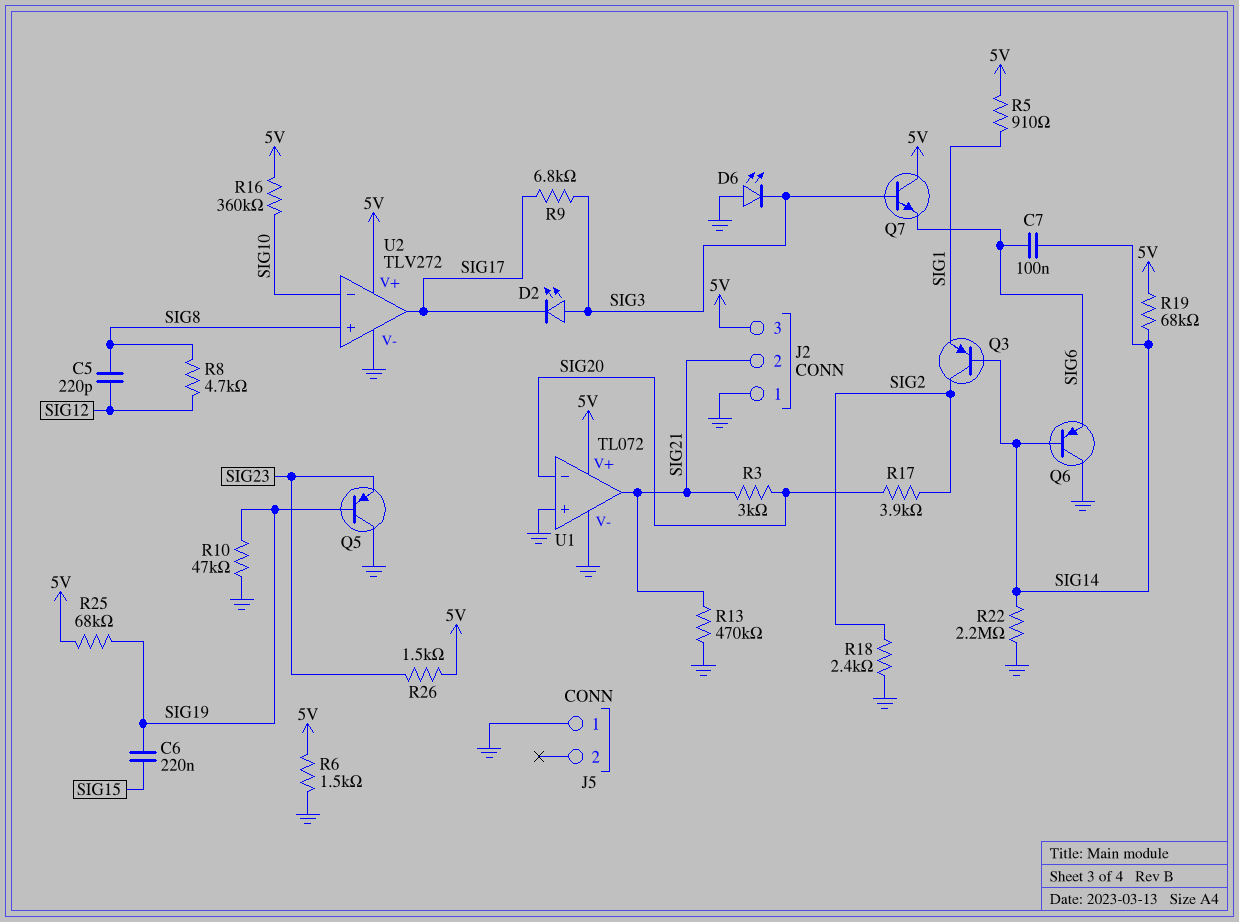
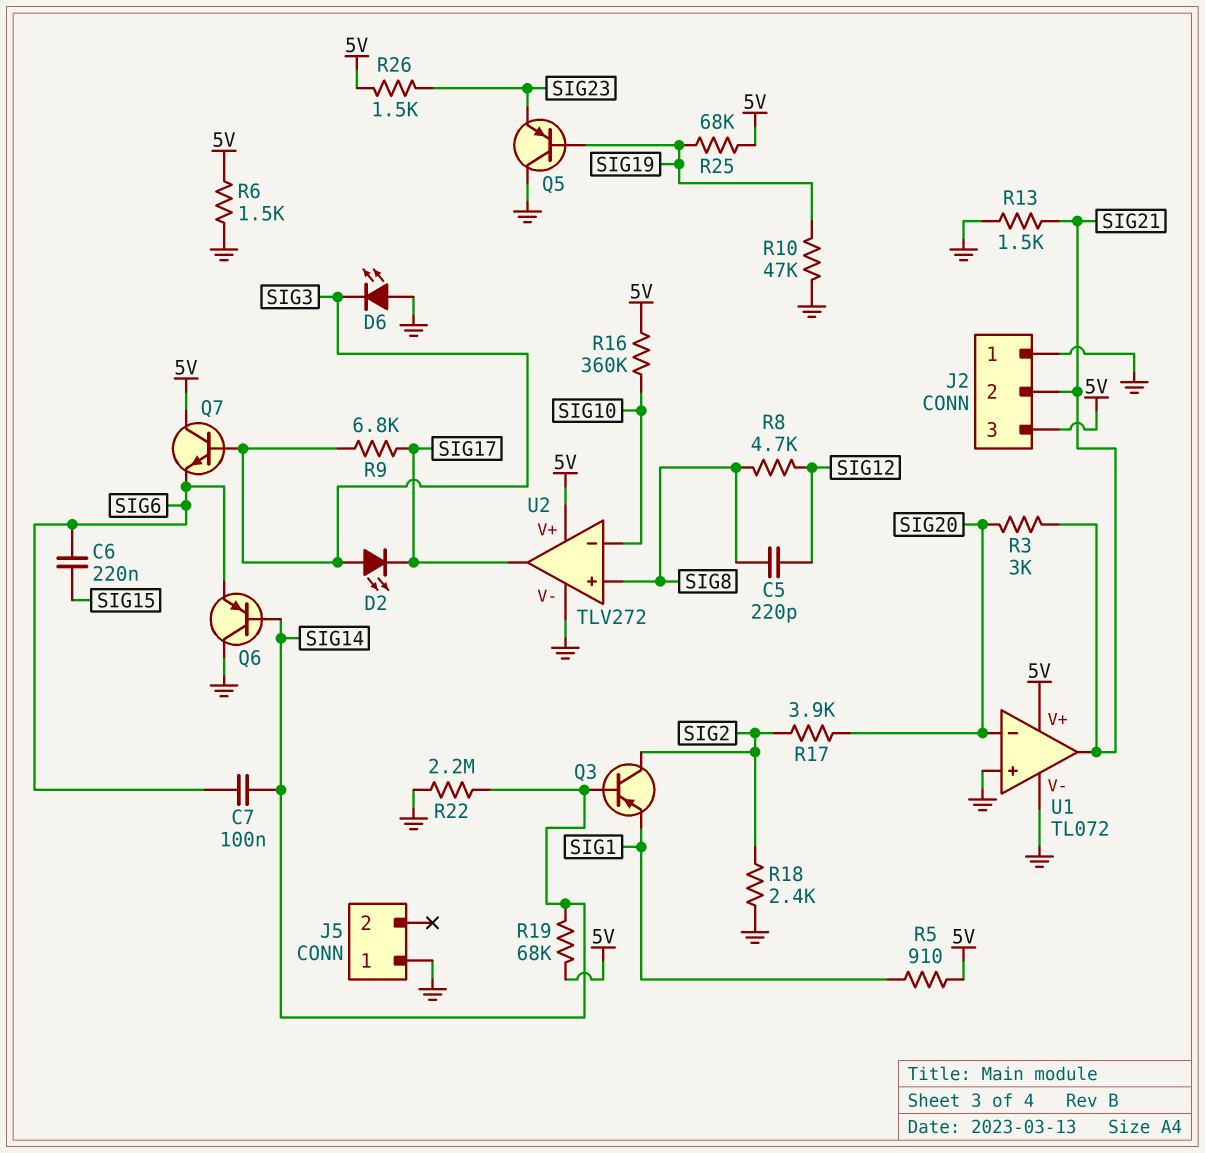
C6: 220nF (SIG15, SIG19) -> 220nF (SIG6, SIG15)
R13: 470k (GND, SIG21) -> 1.5k (GND, SIG21)

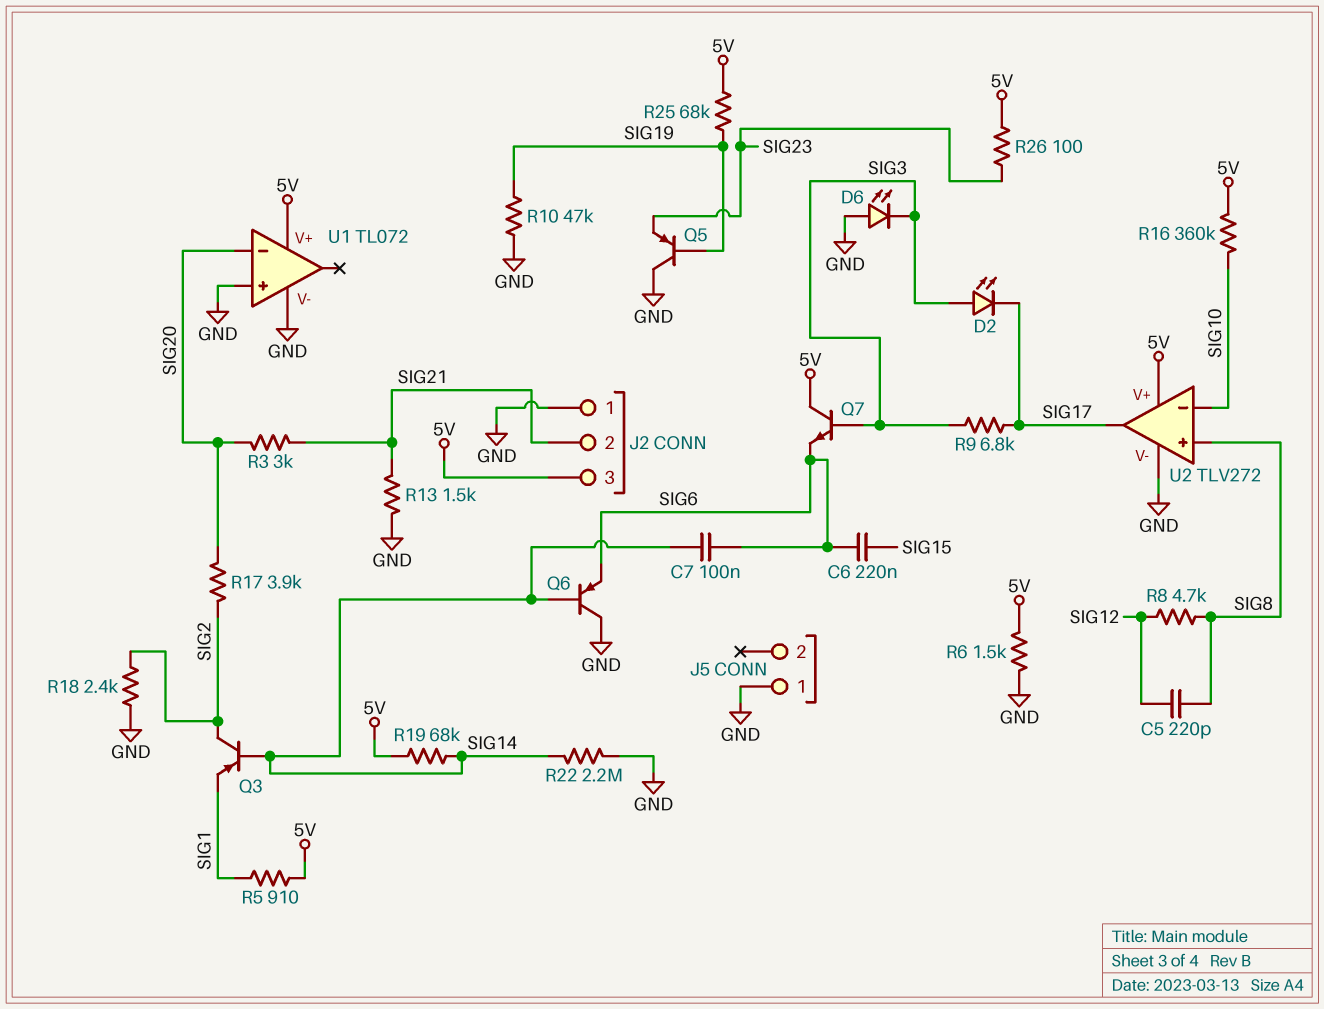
R26: 1.5k (5V, SIG23) -> 100 (5V, SIG23)
U1 pin out: SIG21 -> none

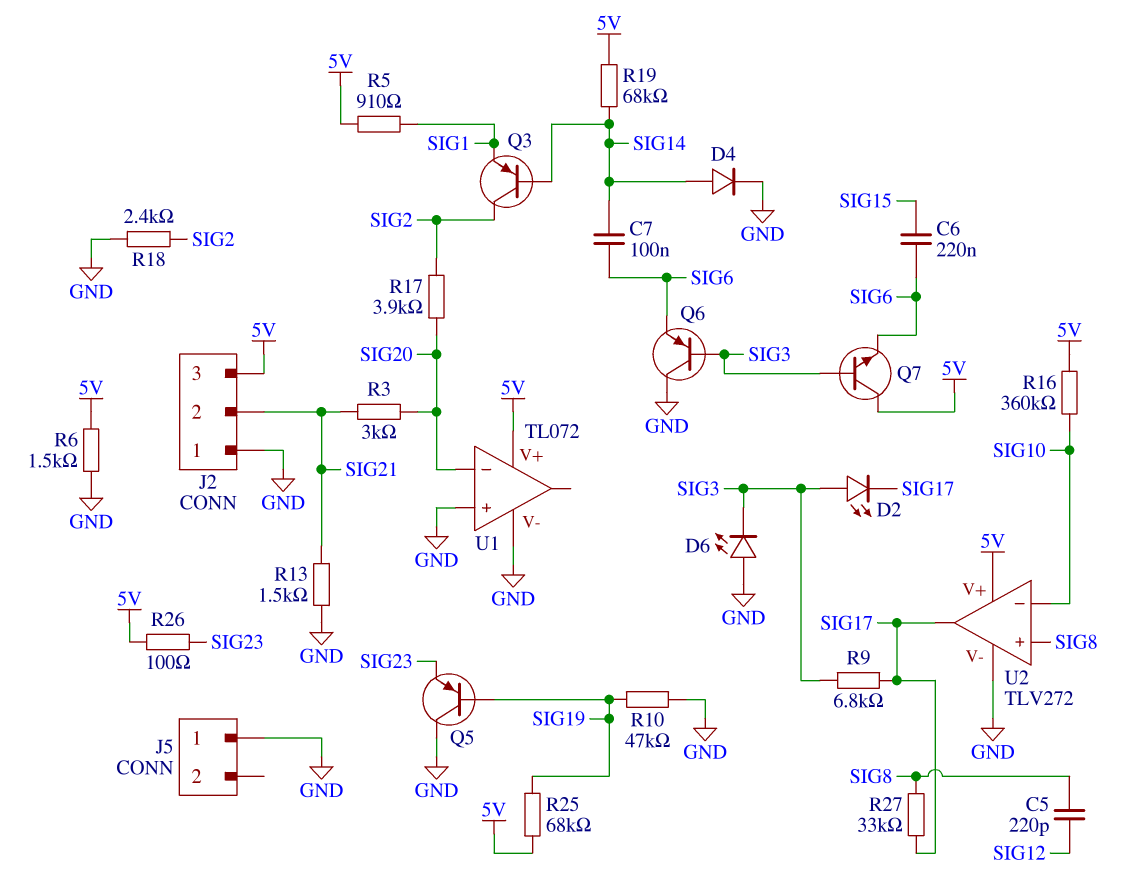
D4: none -> diode (A SIG14, K GND)
Q6: PNP (B SIG14, C GND, E SIG6) -> PNP (B SIG3, C GND, E SIG6)
R8: 4.7k (SIG8, SIG12) -> none
R22: 2.2M (GND, SIG14) -> none
R27: none -> 33k (SIG8, SIG17)

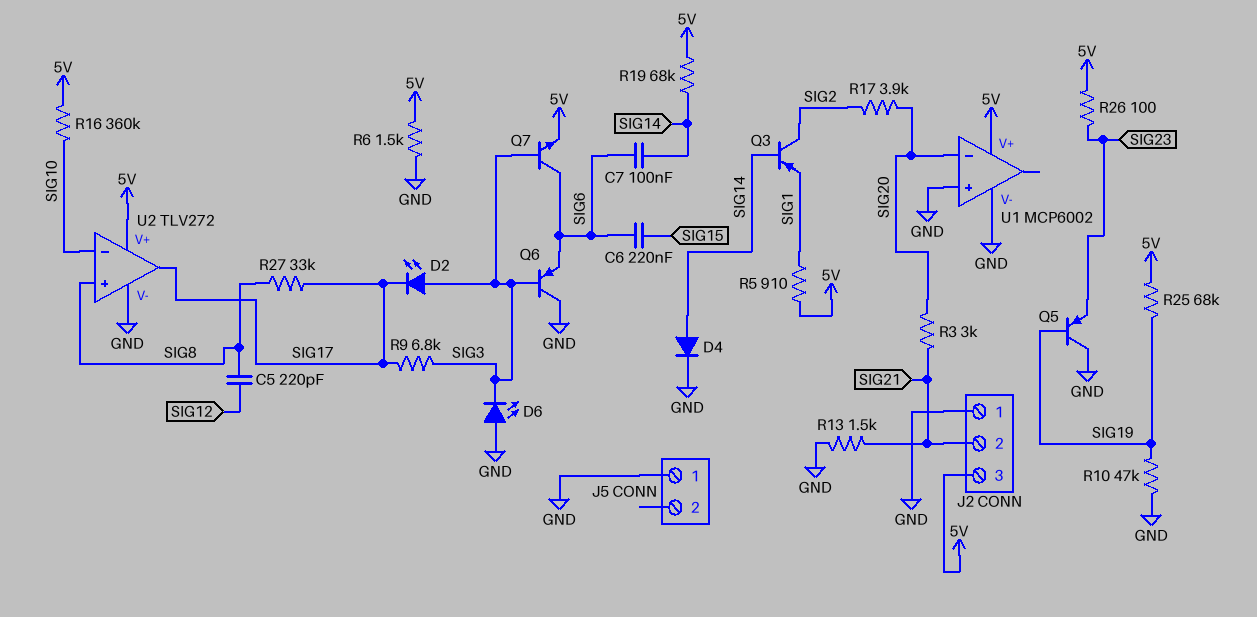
Q7: NPN (B SIG3, C 5V, E SIG6) -> NPN (B SIG3, C SIG6, E 5V)
R18: 2.4k (GND, SIG2) -> none
U1: TL072 -> MCP6002

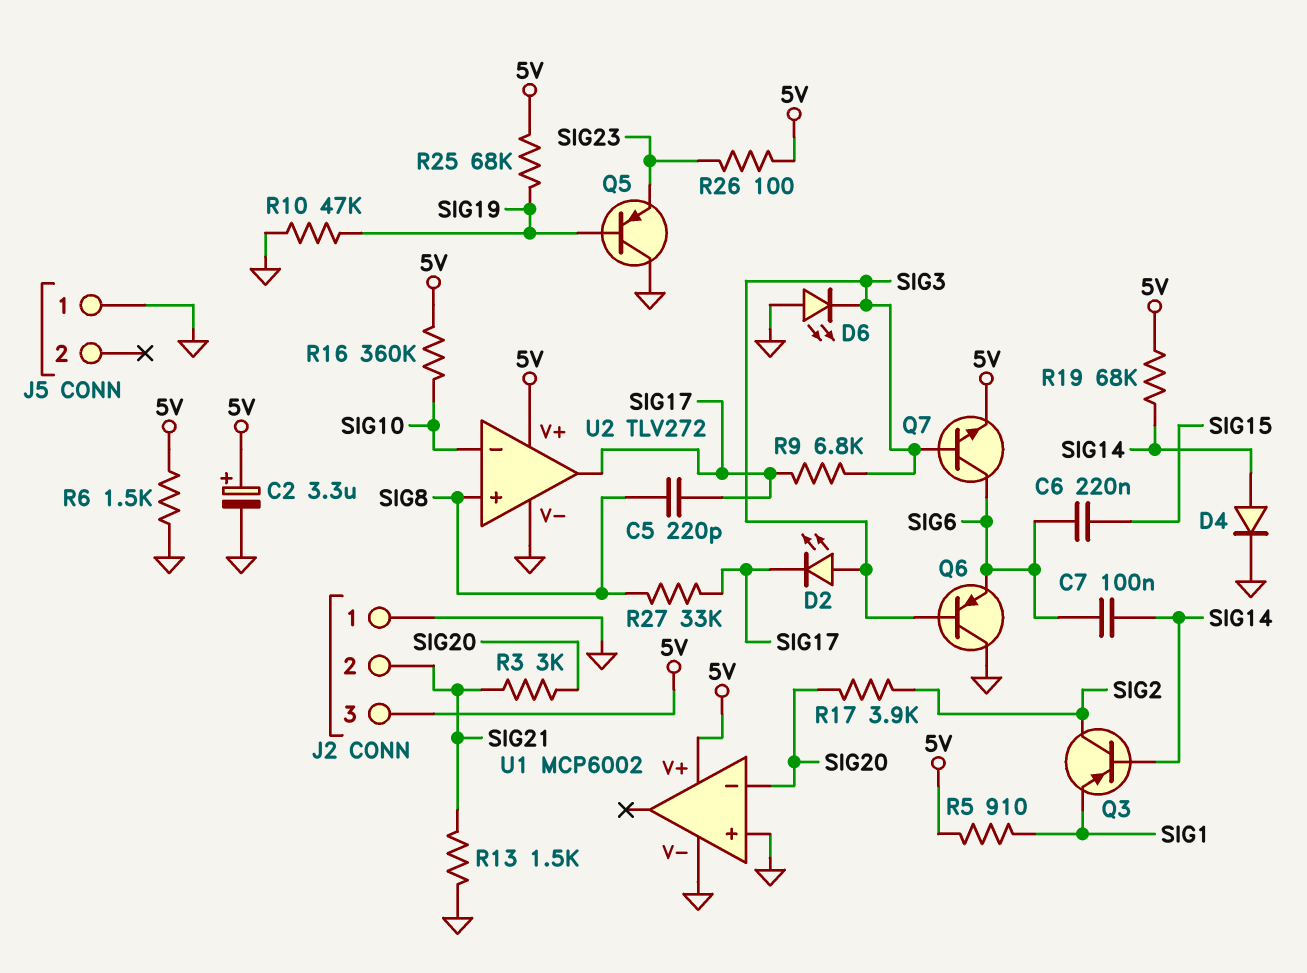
C2: none -> 3.3uF (plus 5V, minus GND)
C5: 220pF (SIG8, SIG12) -> 220pF (SIG8, SIG17)

